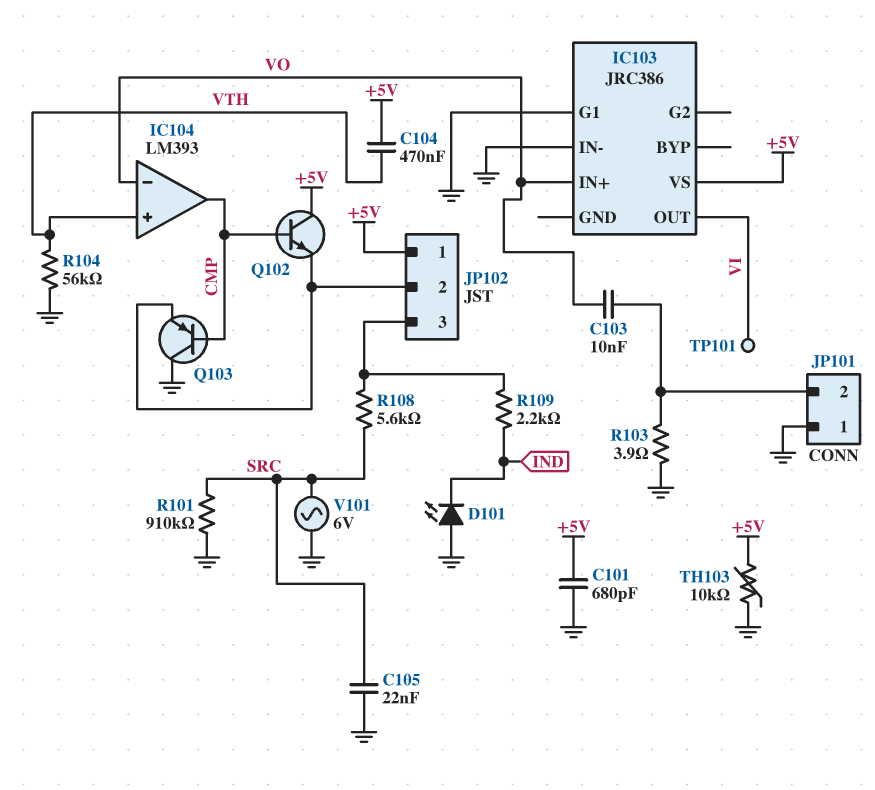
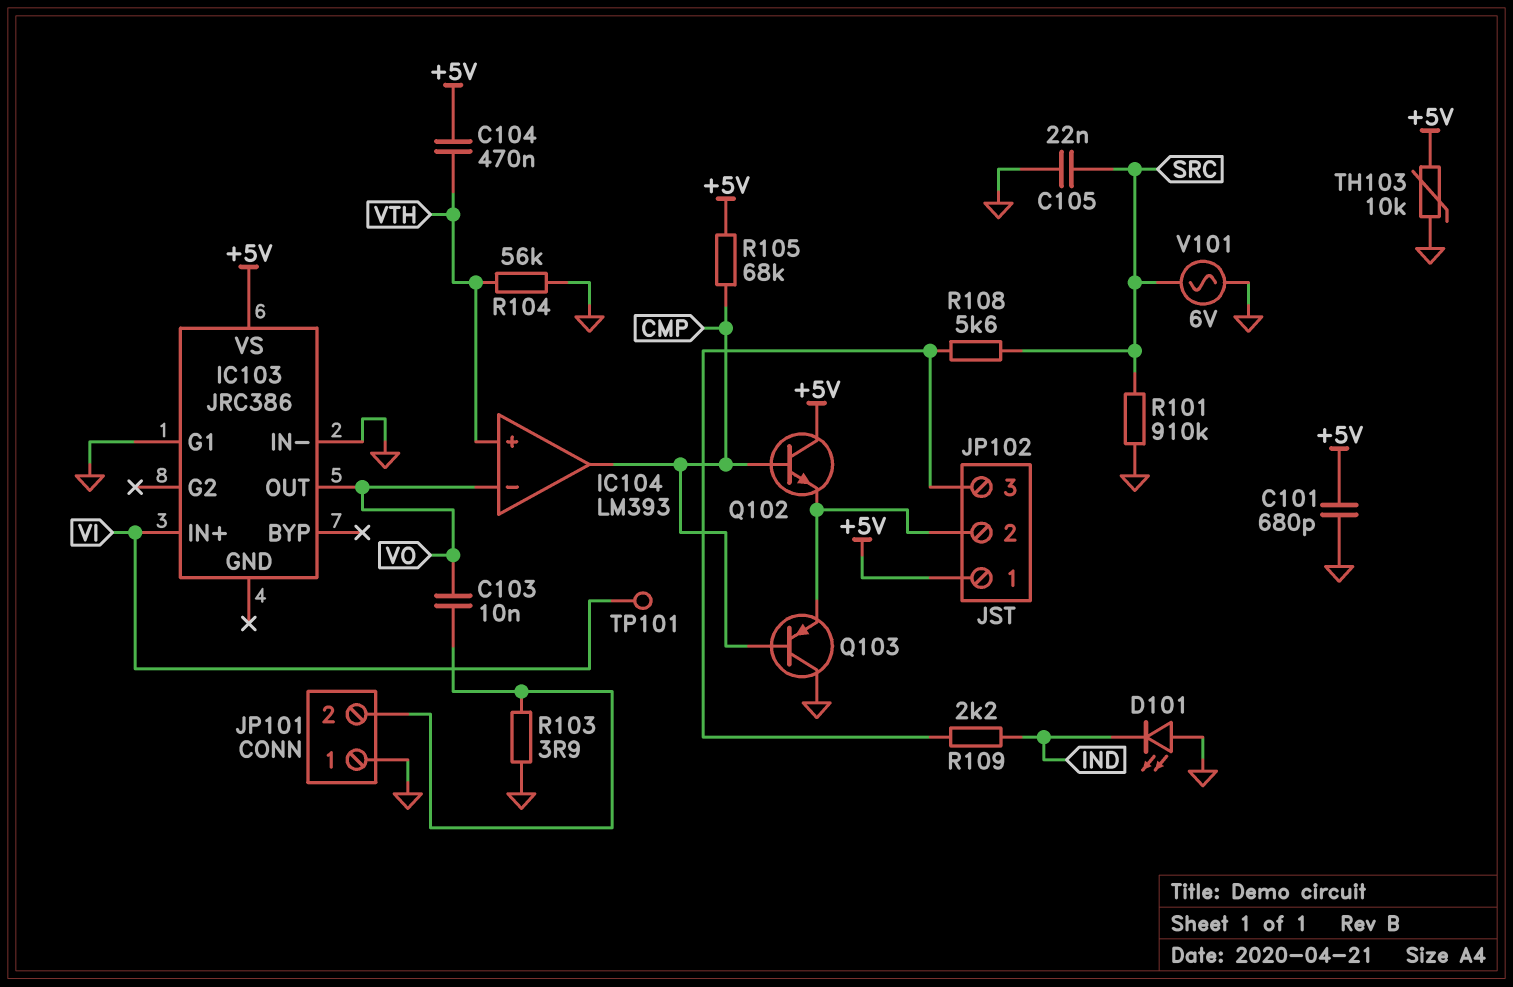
IC103 pin IN+: VO -> VI
IC103 pin OUT: VI -> VO
R105: none -> 68k (+5V, CMP)

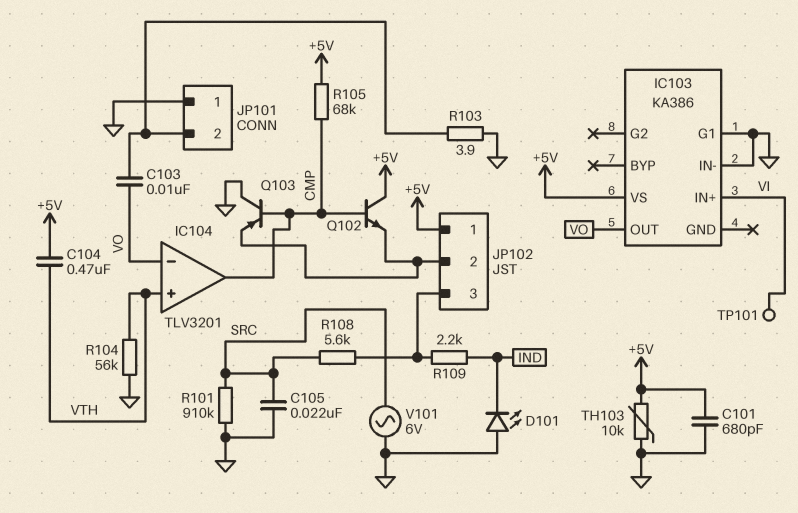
IC103: JRC386 -> KA386
IC104: LM393 -> TLV3201

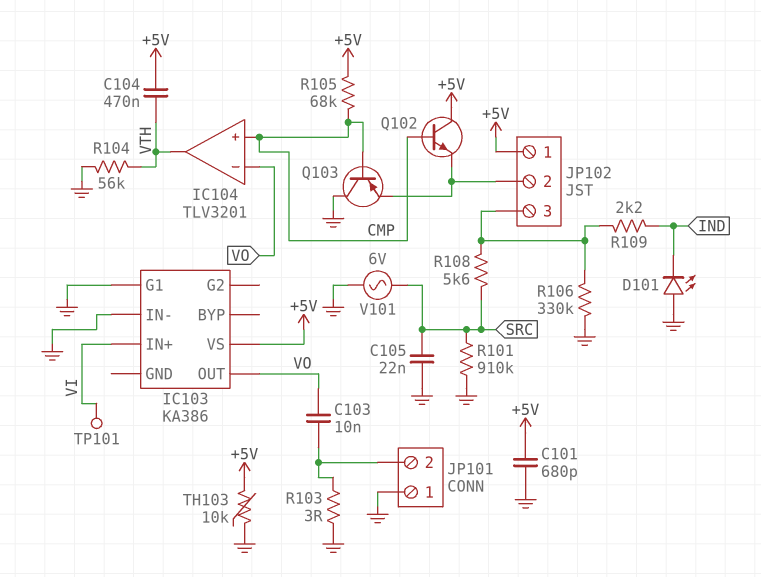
IC104 pin in+: VTH -> CMP
IC104 pin out: CMP -> VTH
R103: 3.9 (GND, JP101/2) -> 3 (GND, JP101/2)
R106: none -> 330k (GND, JP102/3)

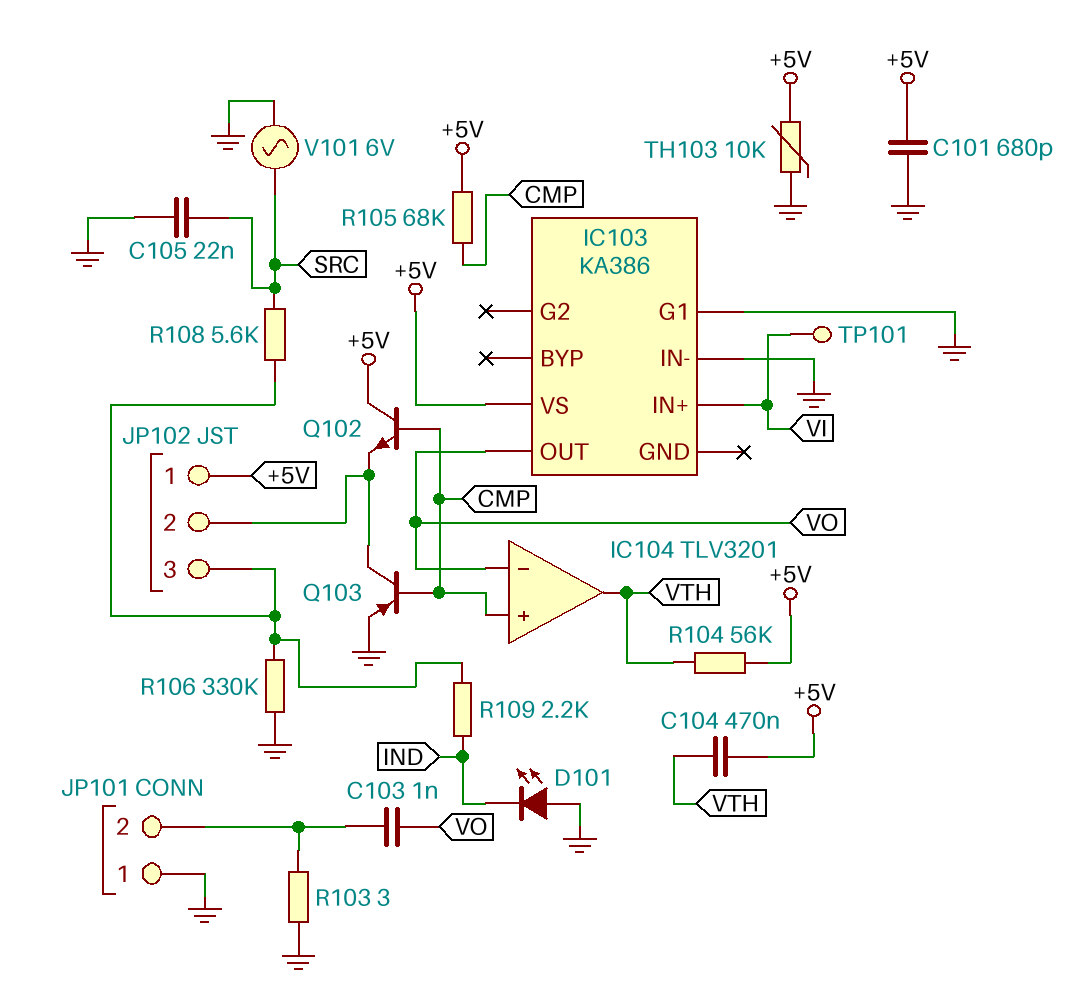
C103: 10nF (JP101/2, VO) -> 1nF (JP101/2, VO)
Q103: PNP (B CMP, C GND, E JP102/2) -> PNP (B CMP, C JP102/2, E GND)
R101: 910k (GND, SRC) -> none
R104: 56k (GND, VTH) -> 56k (+5V, VTH)

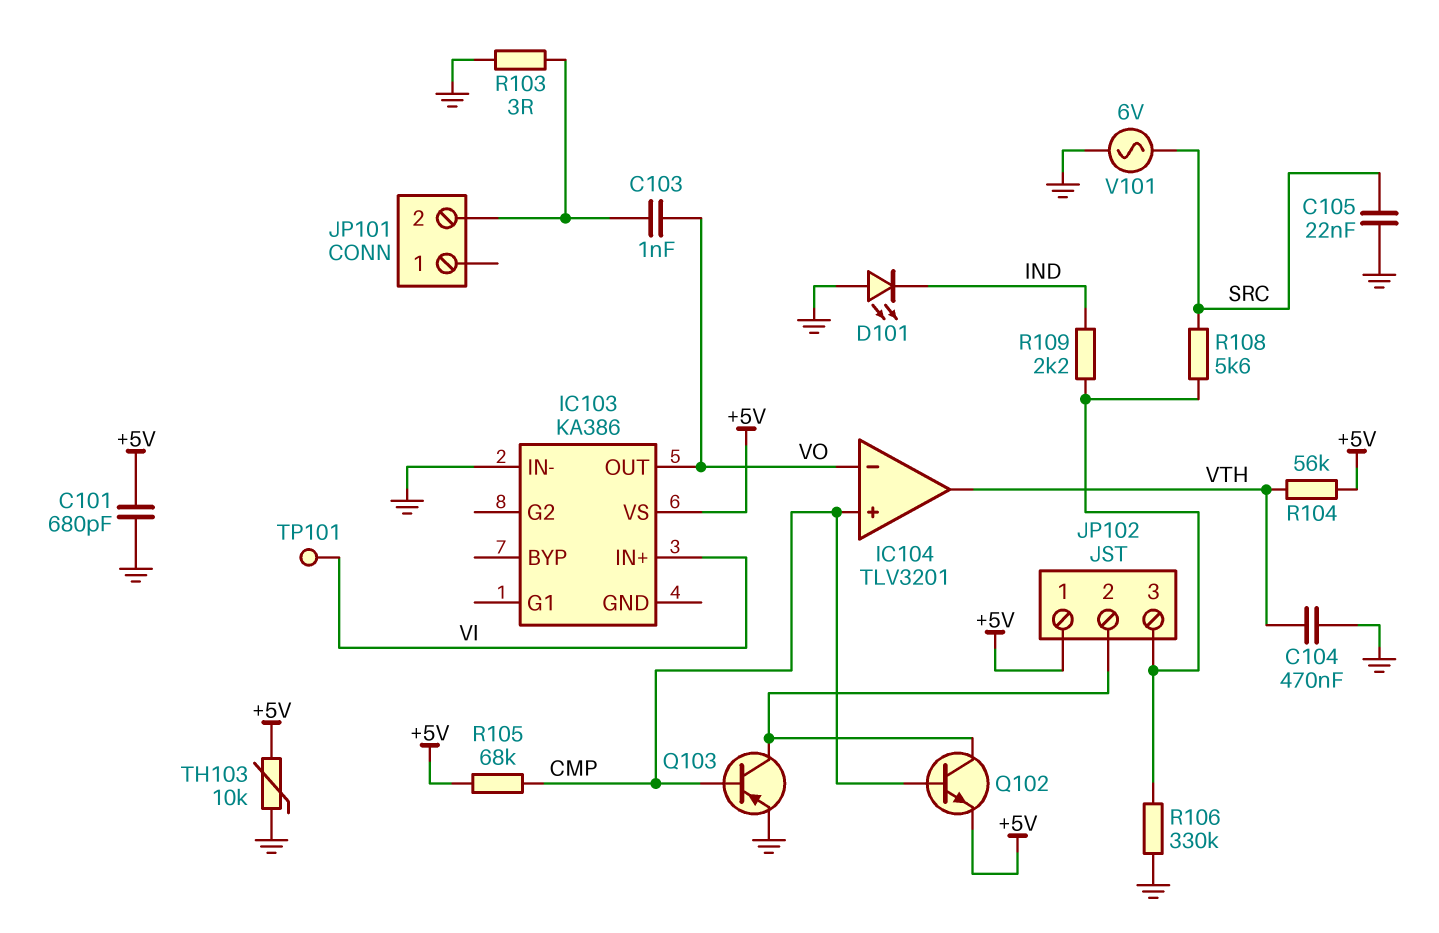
C104: 470nF (+5V, VTH) -> 470nF (GND, VTH)
IC103 pin G1: GND -> none
JP101 pin 1: GND -> none
Q102: NPN (B CMP, C +5V, E JP102/2) -> NPN (B CMP, C JP102/2, E +5V)

